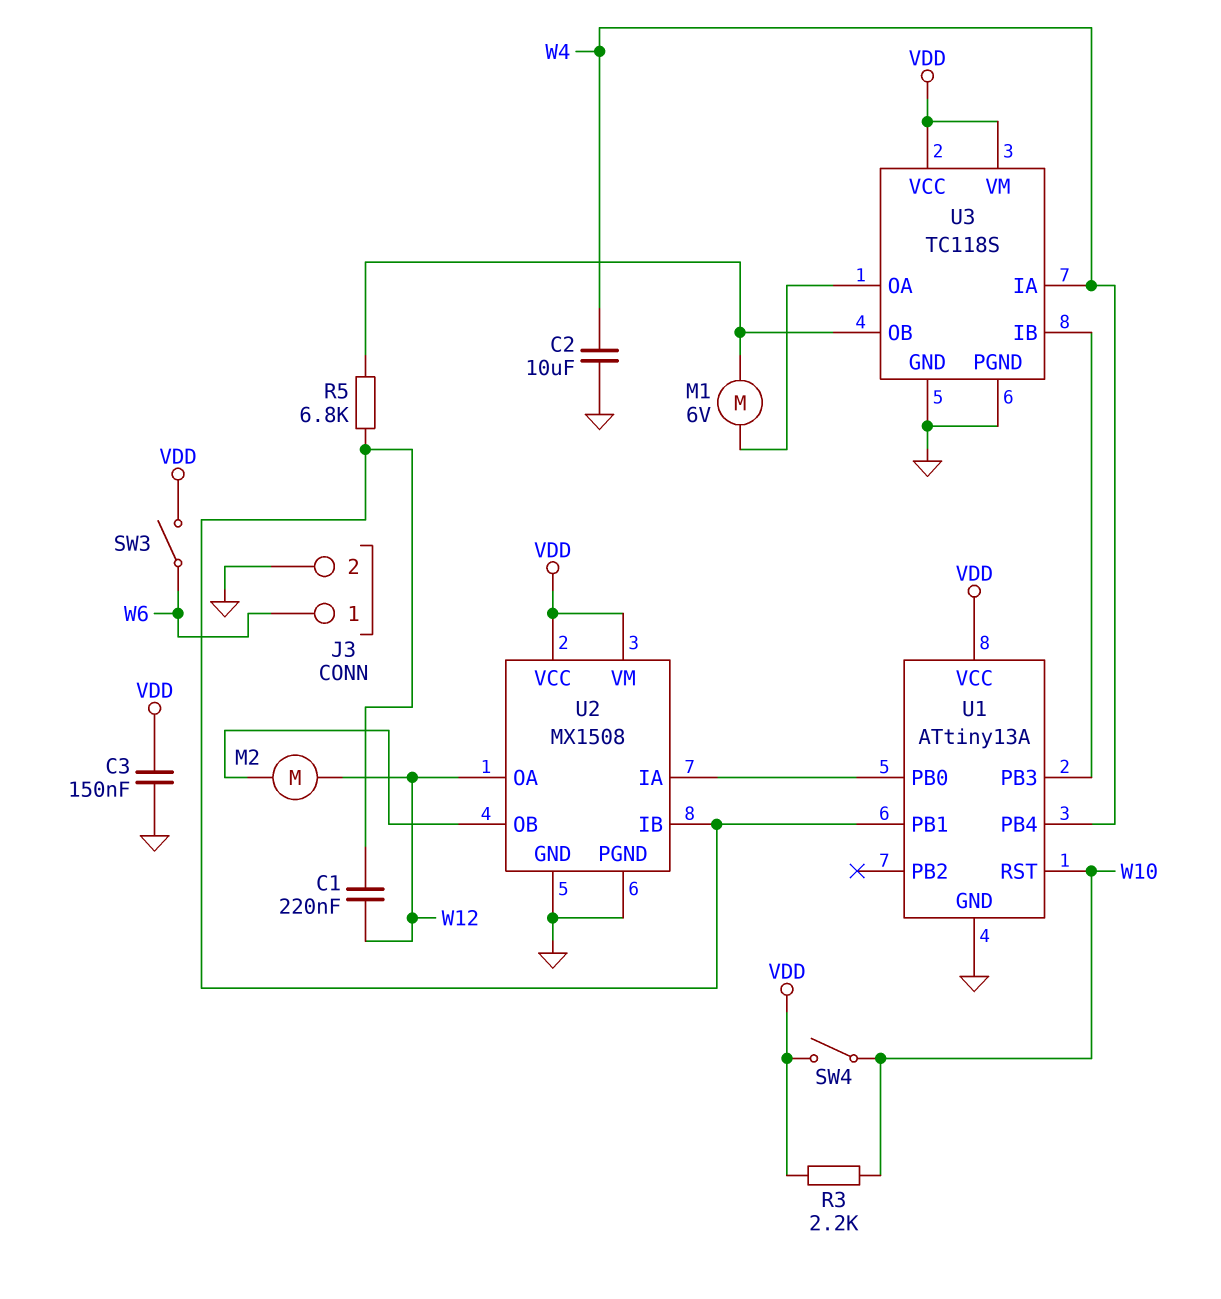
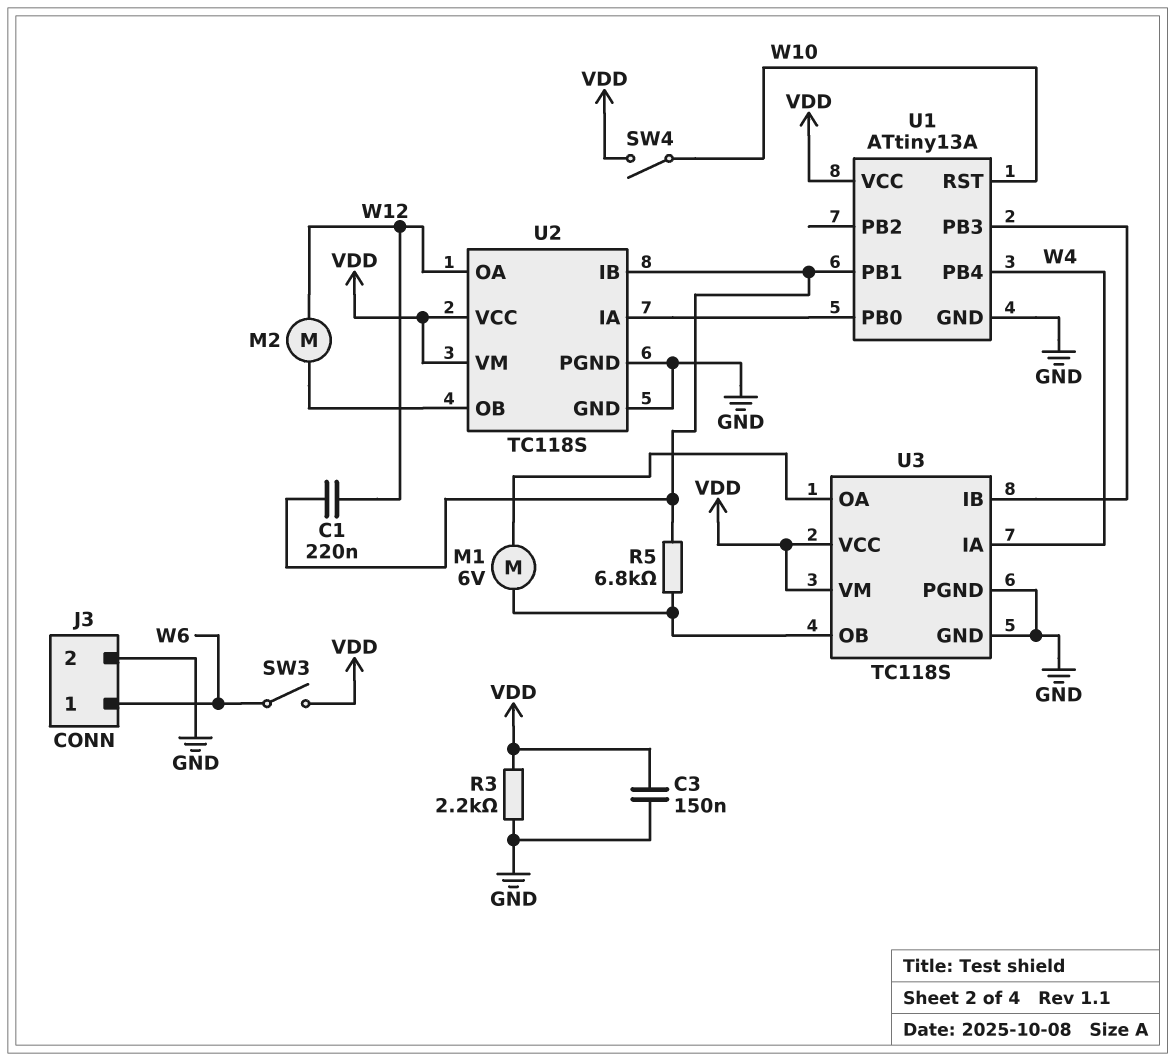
C2: 10uF (GND, W4) -> none
R3: 2.2k (VDD, W10) -> 2.2k (GND, VDD)
U2: MX1508 -> TC118S

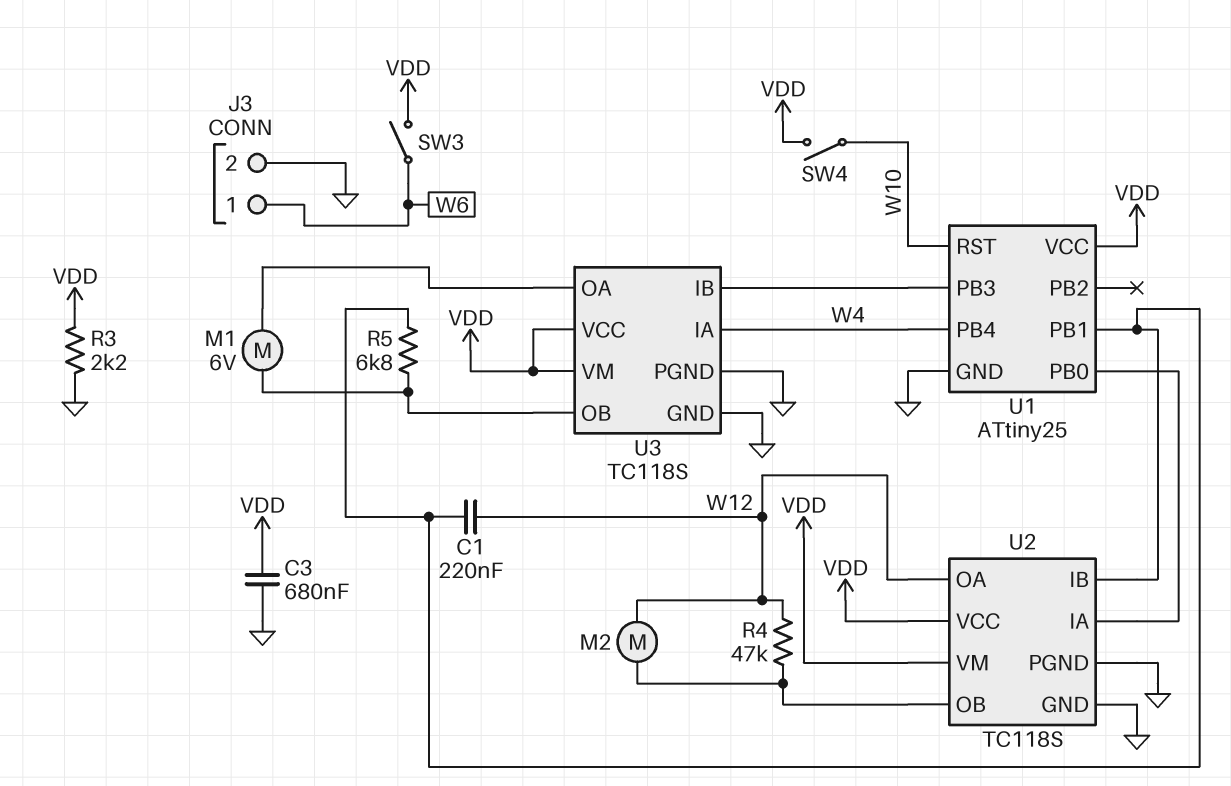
C3: 150nF (GND, VDD) -> 680nF (GND, VDD)
R4: none -> 47k (U2/OB, W12)
U1: ATtiny13A -> ATtiny25

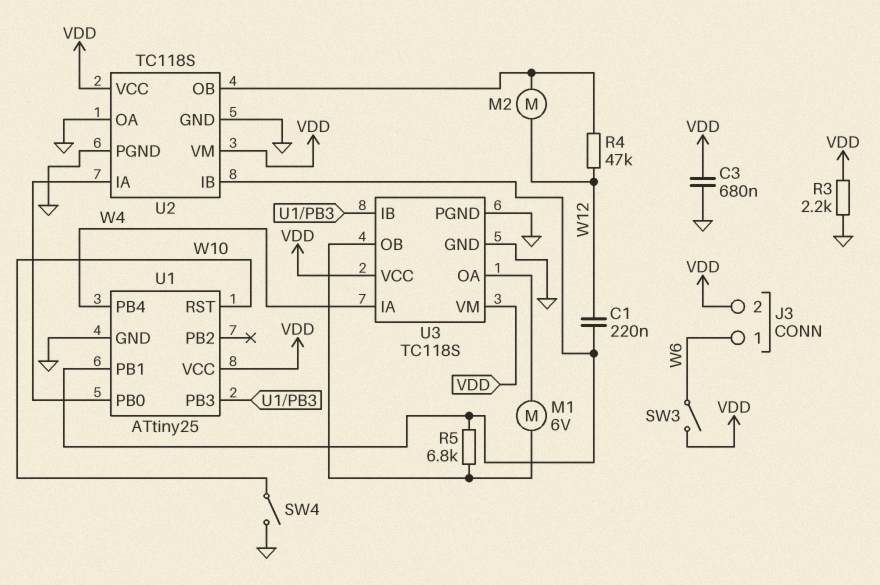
J3 pin 2: GND -> VDD
SW4: switch (VDD, W10) -> switch (GND, W10)
U2 pin OA: W12 -> GND

